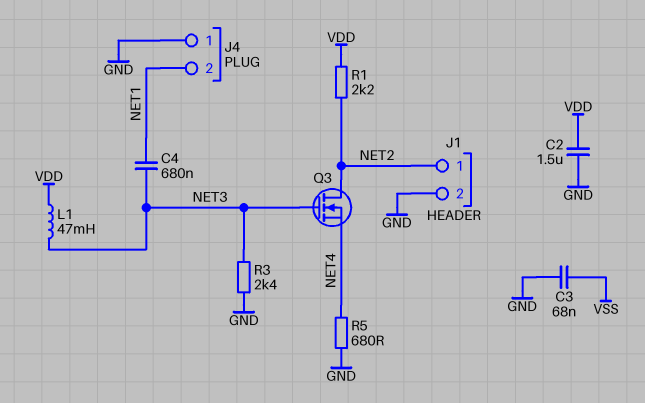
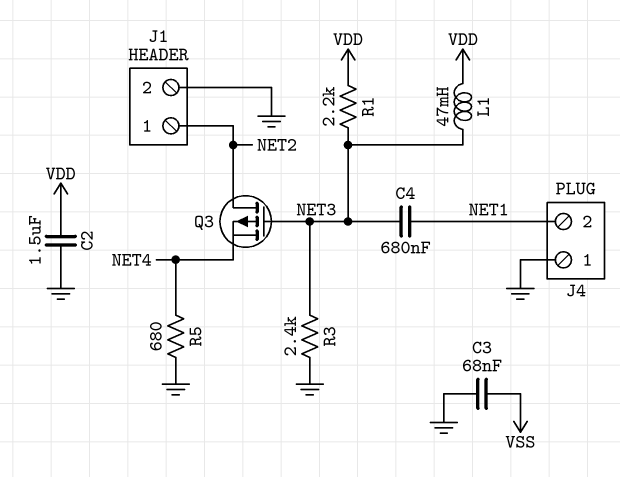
Q3: NMOS (G NET3, D NET2, S NET4) -> PMOS (G NET3, D NET2, S NET4)
R1: 2.2k (NET2, VDD) -> 2.2k (NET3, VDD)

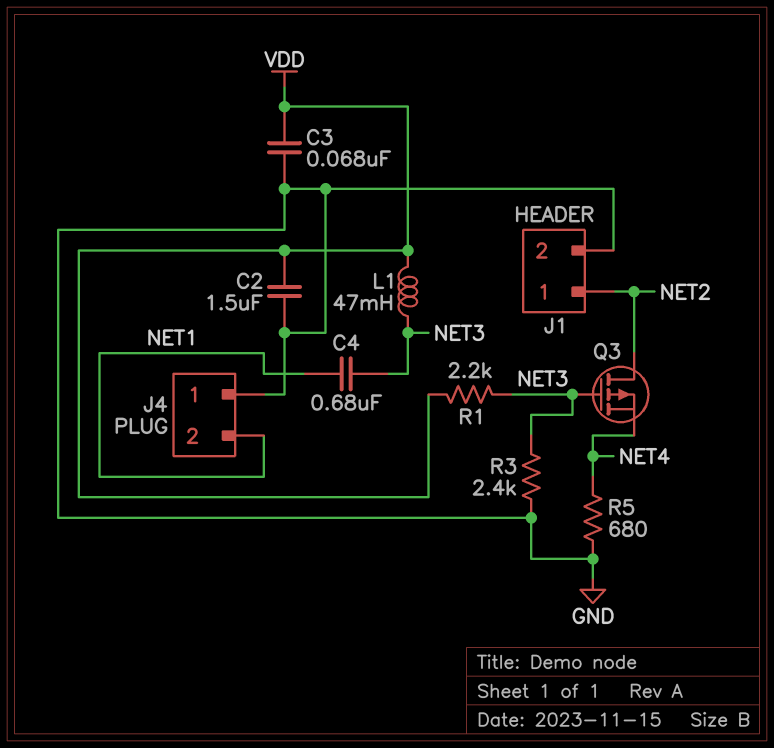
C3: 68nF (GND, VSS) -> 68nF (GND, VDD)

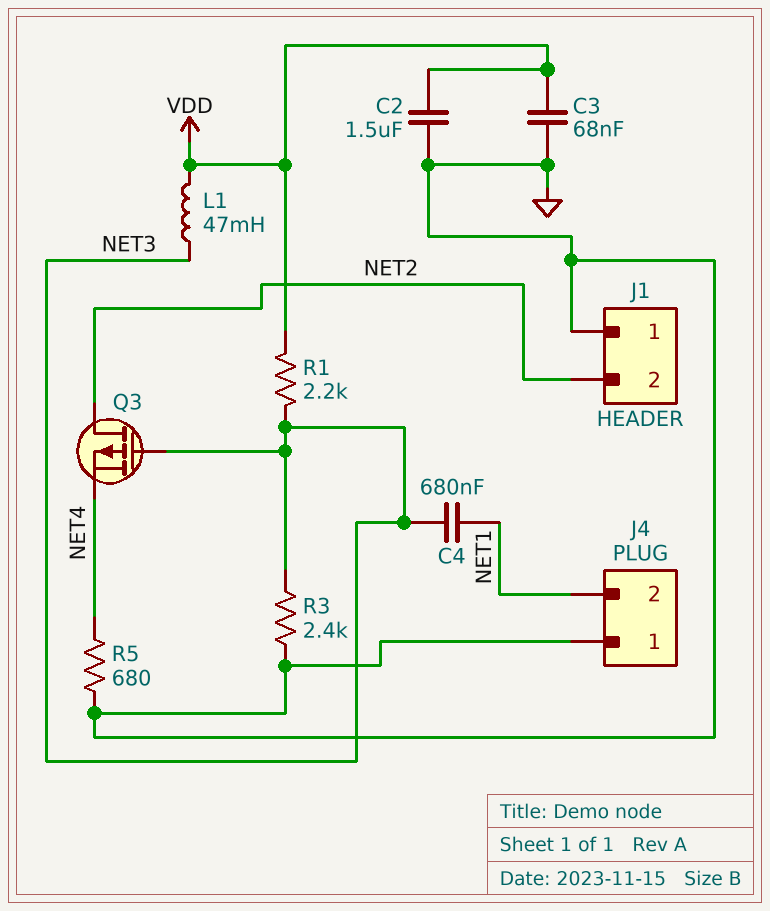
J1 pin 1: NET2 -> GND
J1 pin 2: GND -> NET2

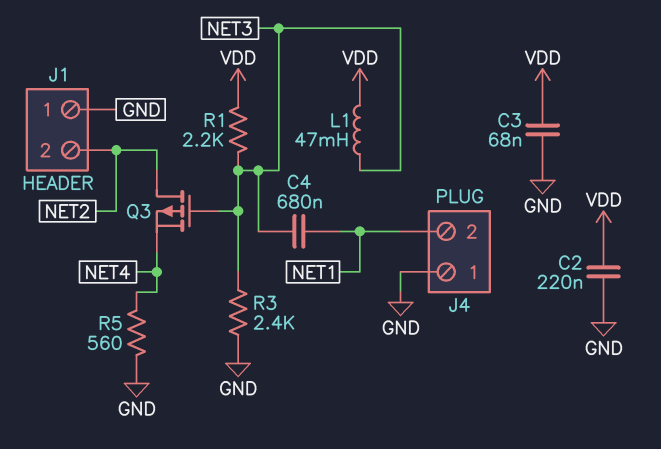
C2: 1.5uF (GND, VDD) -> 220nF (GND, VDD)
R5: 680 (GND, NET4) -> 560 (GND, NET4)

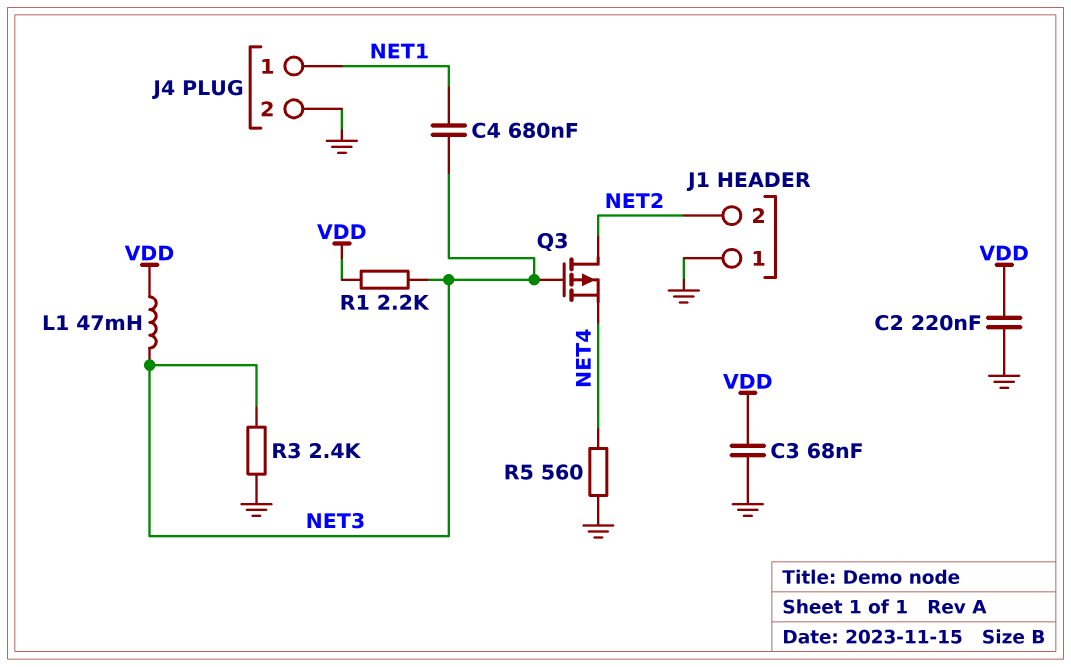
J4 pin 1: GND -> NET1
J4 pin 2: NET1 -> GND

